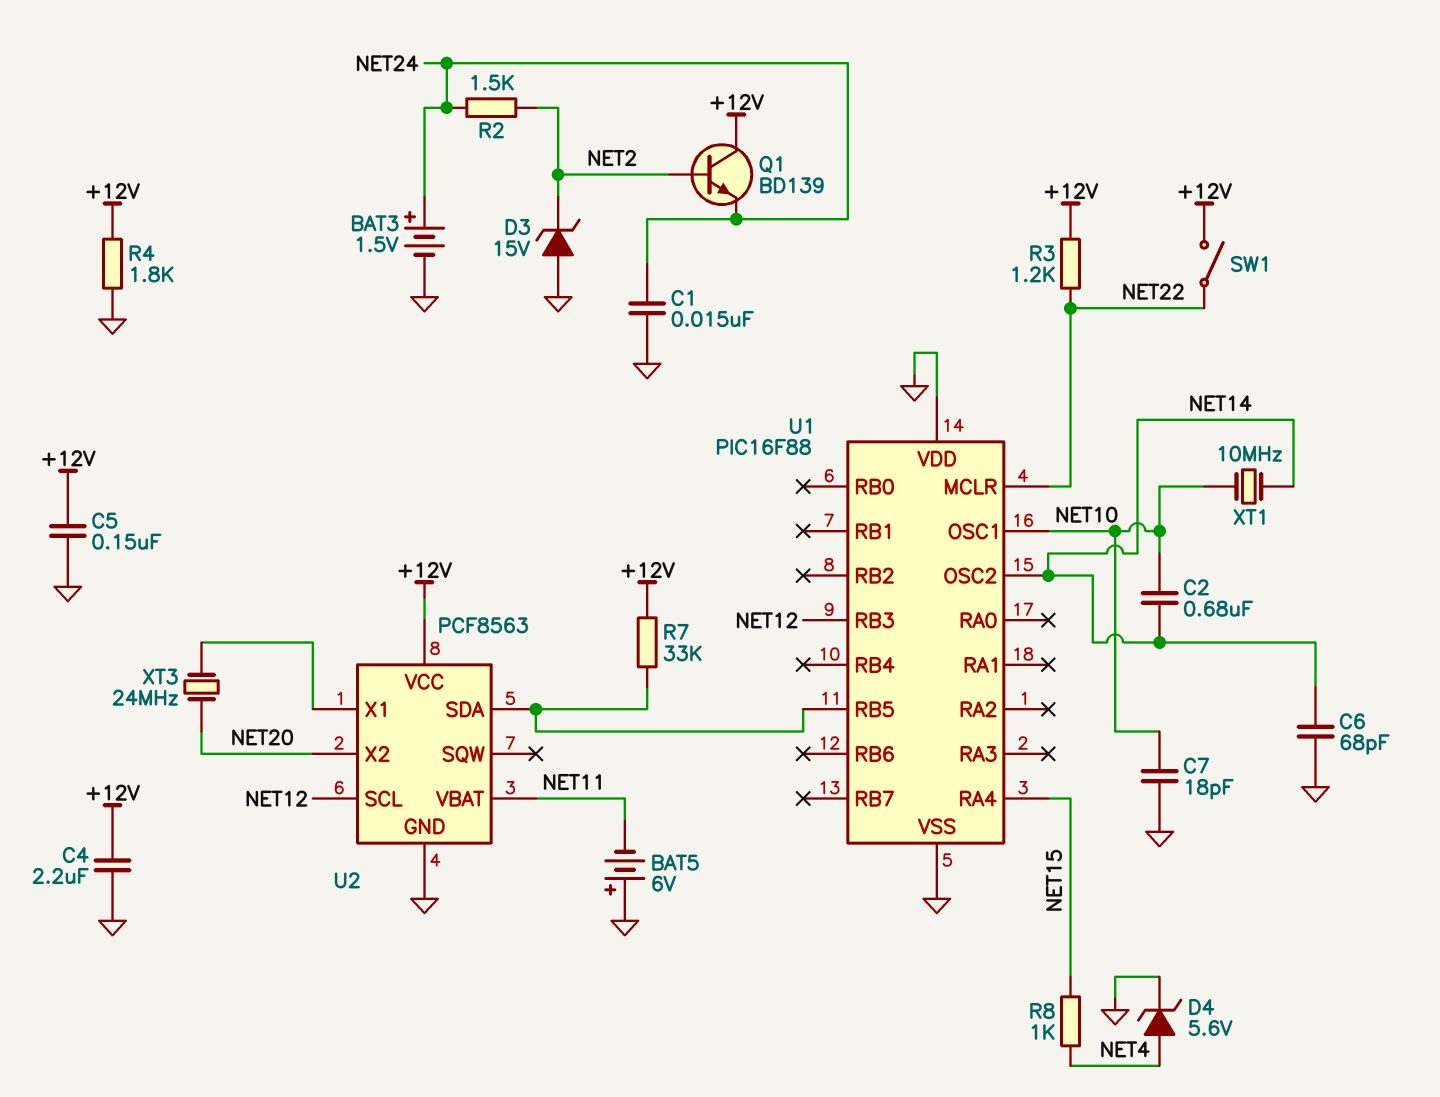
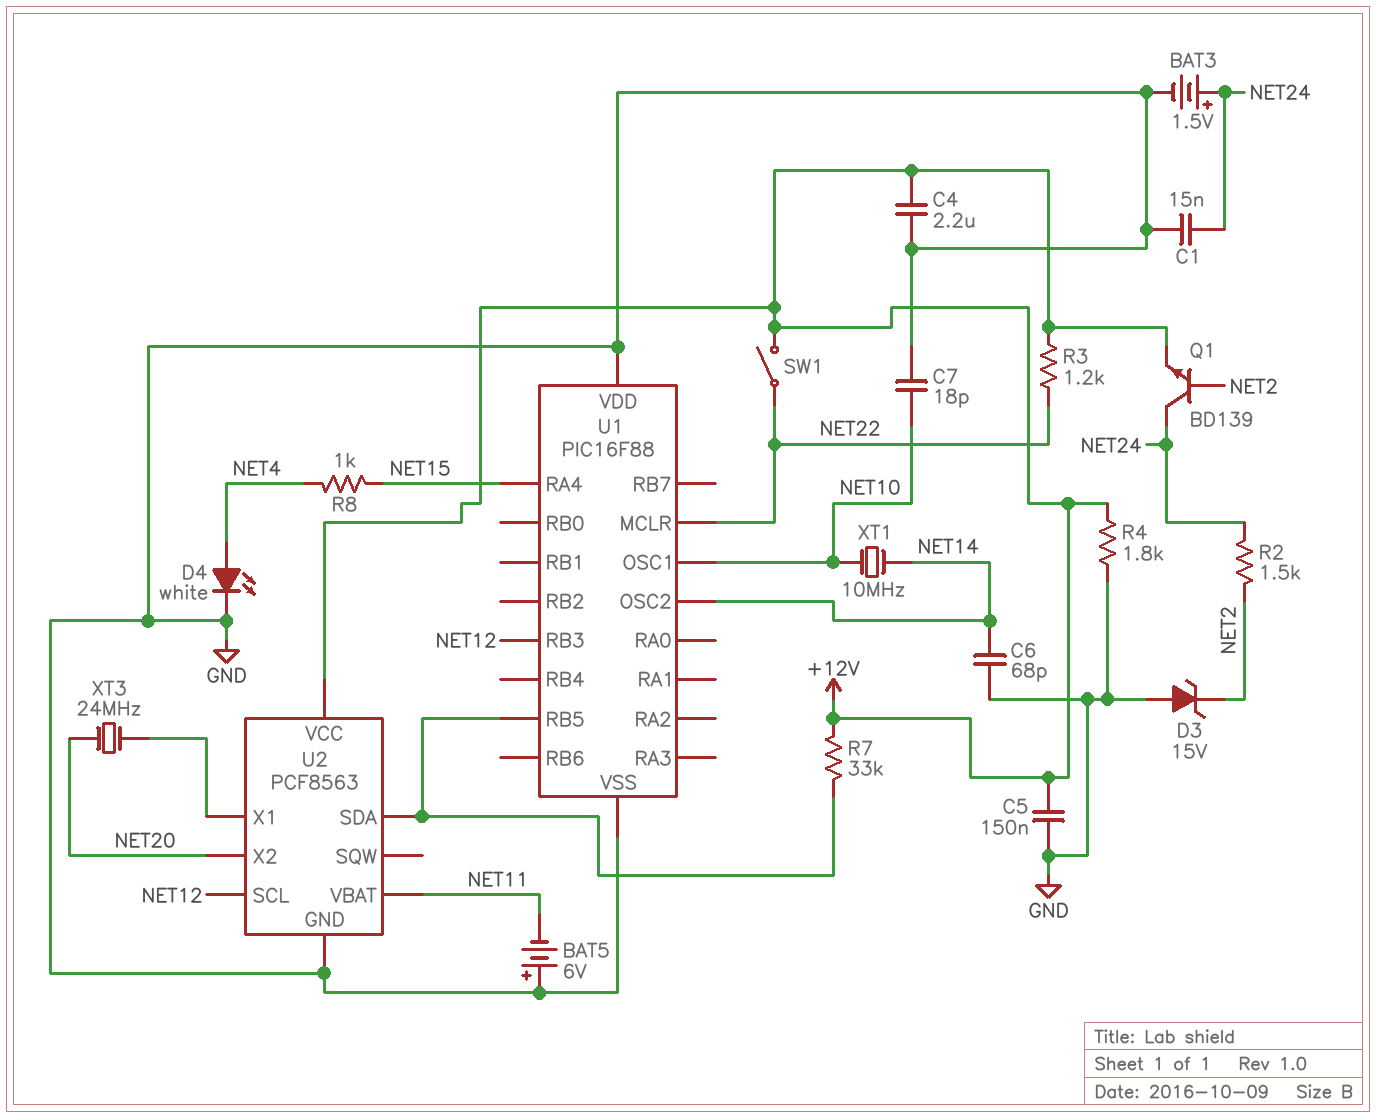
C2: 680nF (NET10, NET14) -> none
D4: zener 5.6V (A NET4, K GND) -> LED white (A NET4, K GND)
Q1: NPN BD139 (B NET2, C +12V, E NET24) -> NPN BD139 (B NET2, C NET24, E +12V)

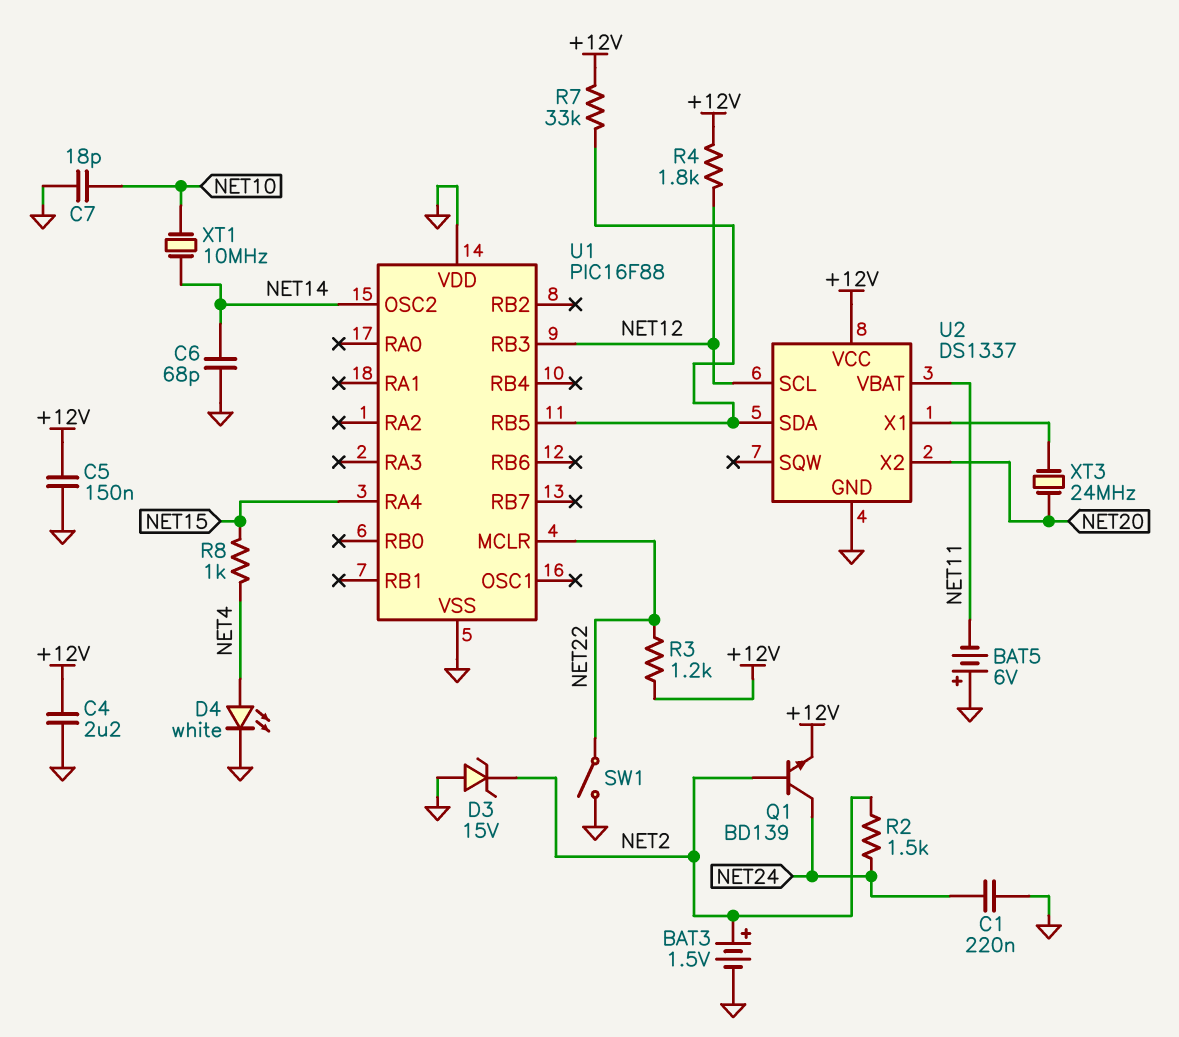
BAT3: 1.5V (plus NET24, minus GND) -> 1.5V (plus NET2, minus GND)
C1: 15nF (GND, NET24) -> 220nF (GND, NET24)
R4: 1.8k (+12V, GND) -> 1.8k (+12V, NET12)
SW1: switch (+12V, NET22) -> switch (GND, NET22)
U1 pin OSC1: NET10 -> none
U2: PCF8563 -> DS1337

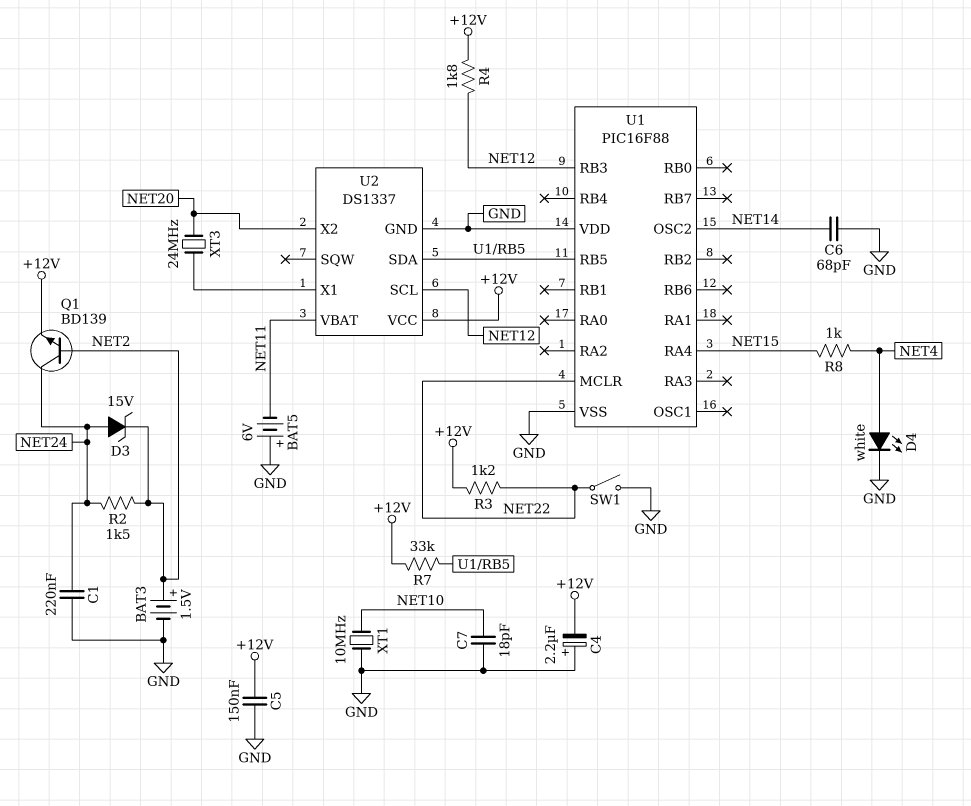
C4: 2.2uF (+12V, GND) -> 2.2uF (plus GND, minus +12V)
D3: zener 15V (A GND, K NET2) -> zener 15V (A NET24, K NET2)
XT1: 10MHz (NET10, NET14) -> 10MHz (GND, NET10)

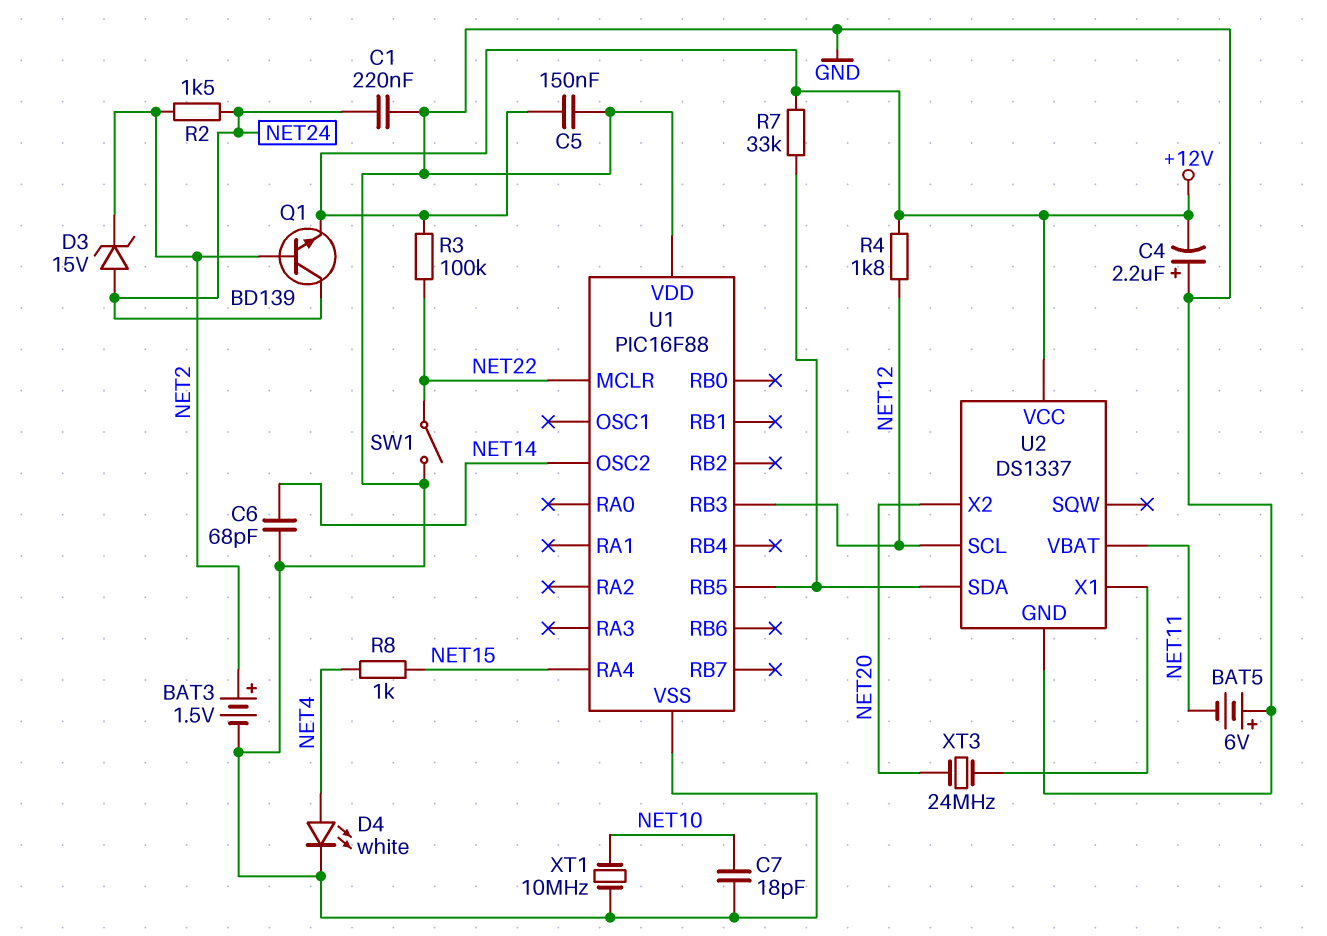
R3: 1.2k (+12V, NET22) -> 100k (+12V, NET22)

